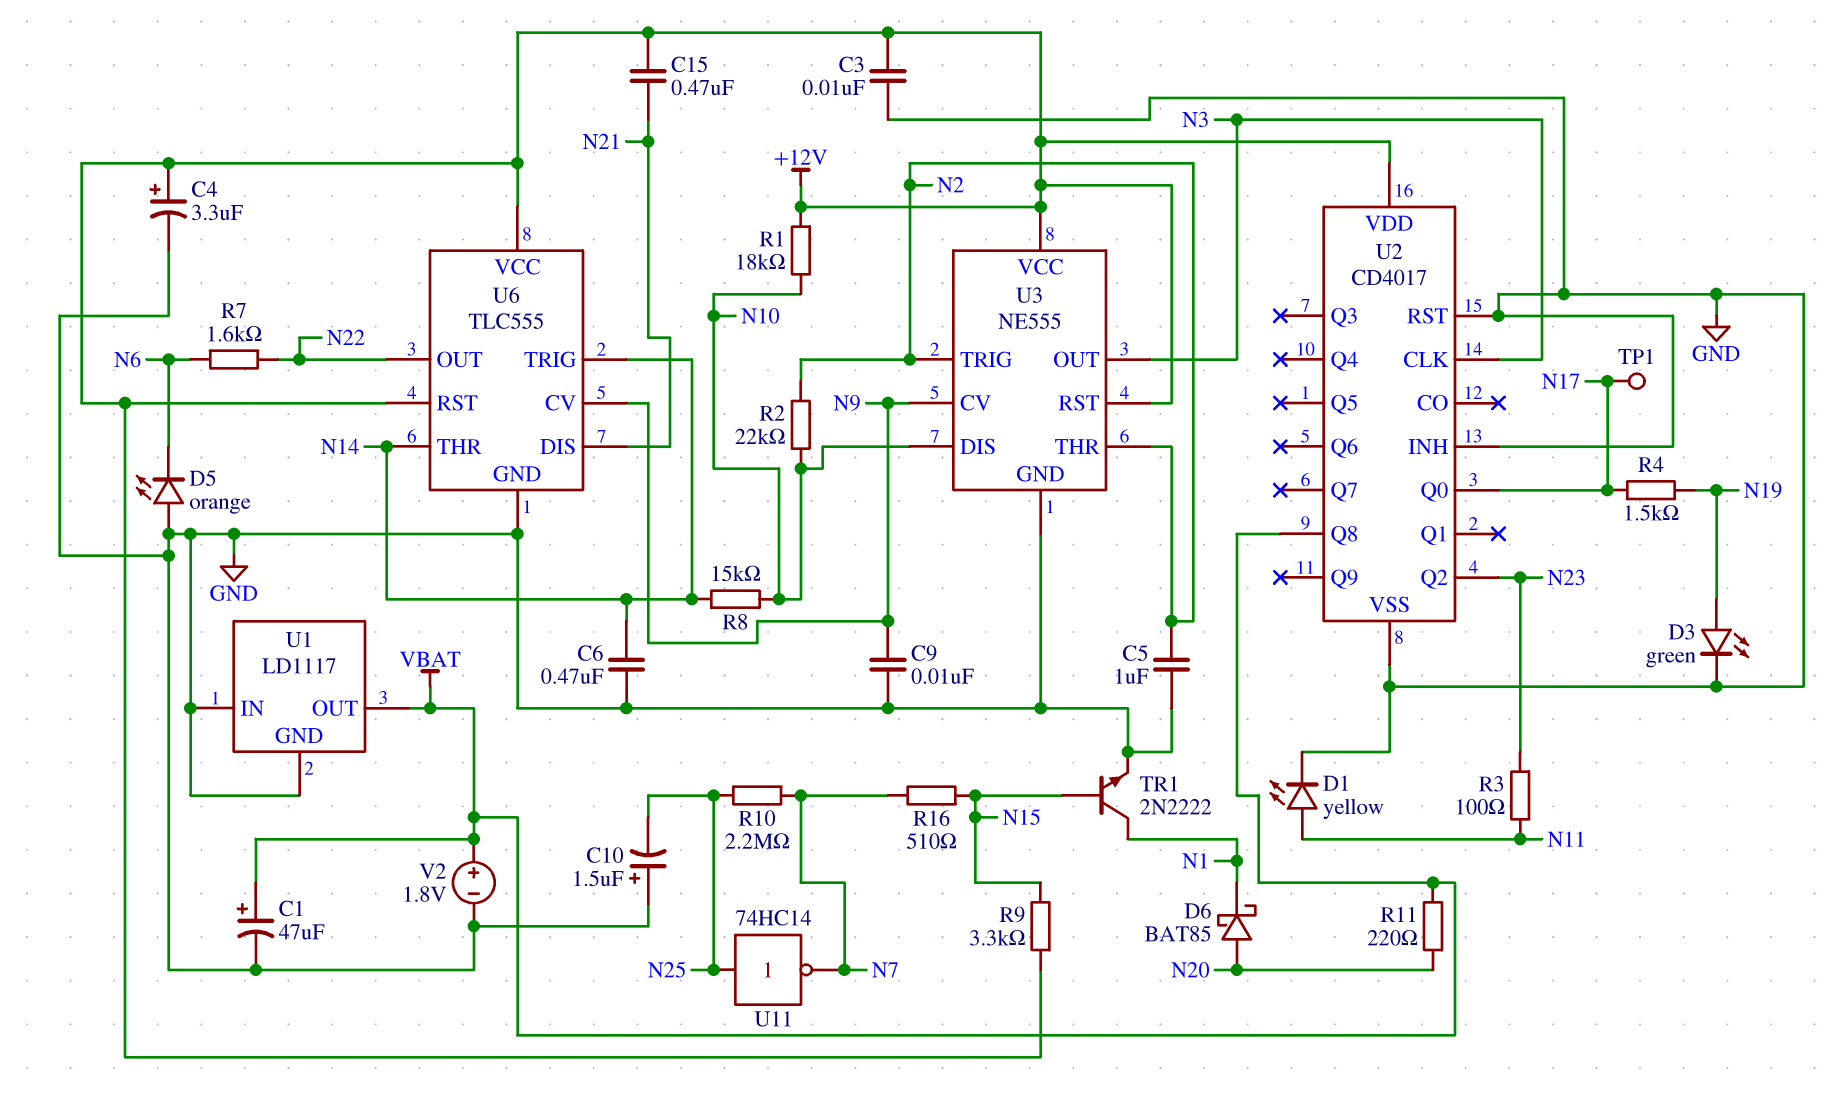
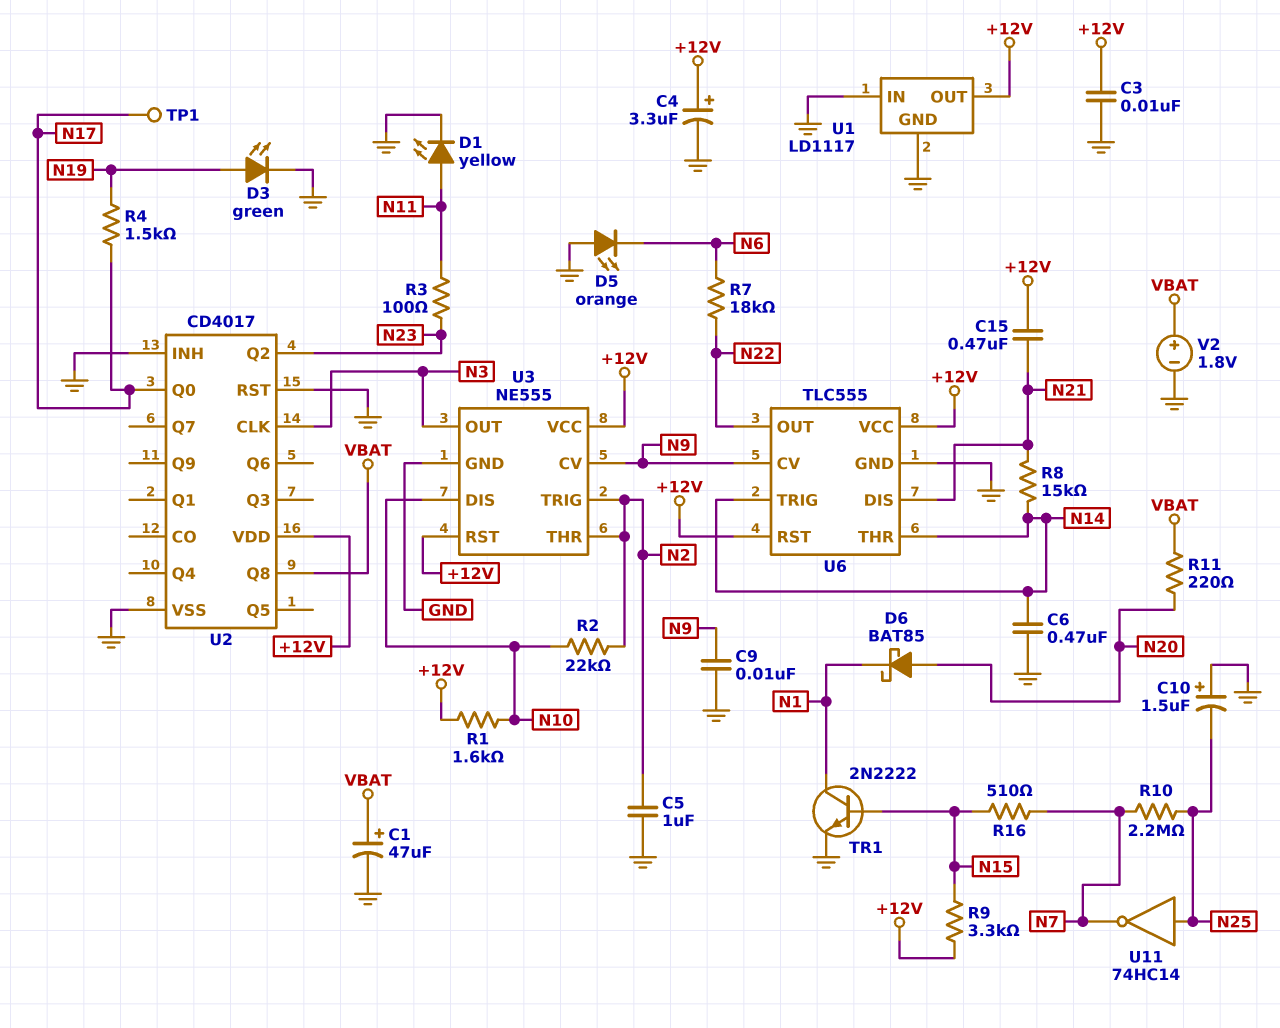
R1: 18k (+12V, N10) -> 1.6k (+12V, N10)
R7: 1.6k (N6, N22) -> 18k (N6, N22)
R8: 15k (N10, N14) -> 15k (N14, N21)
U1 pin OUT: VBAT -> +12V

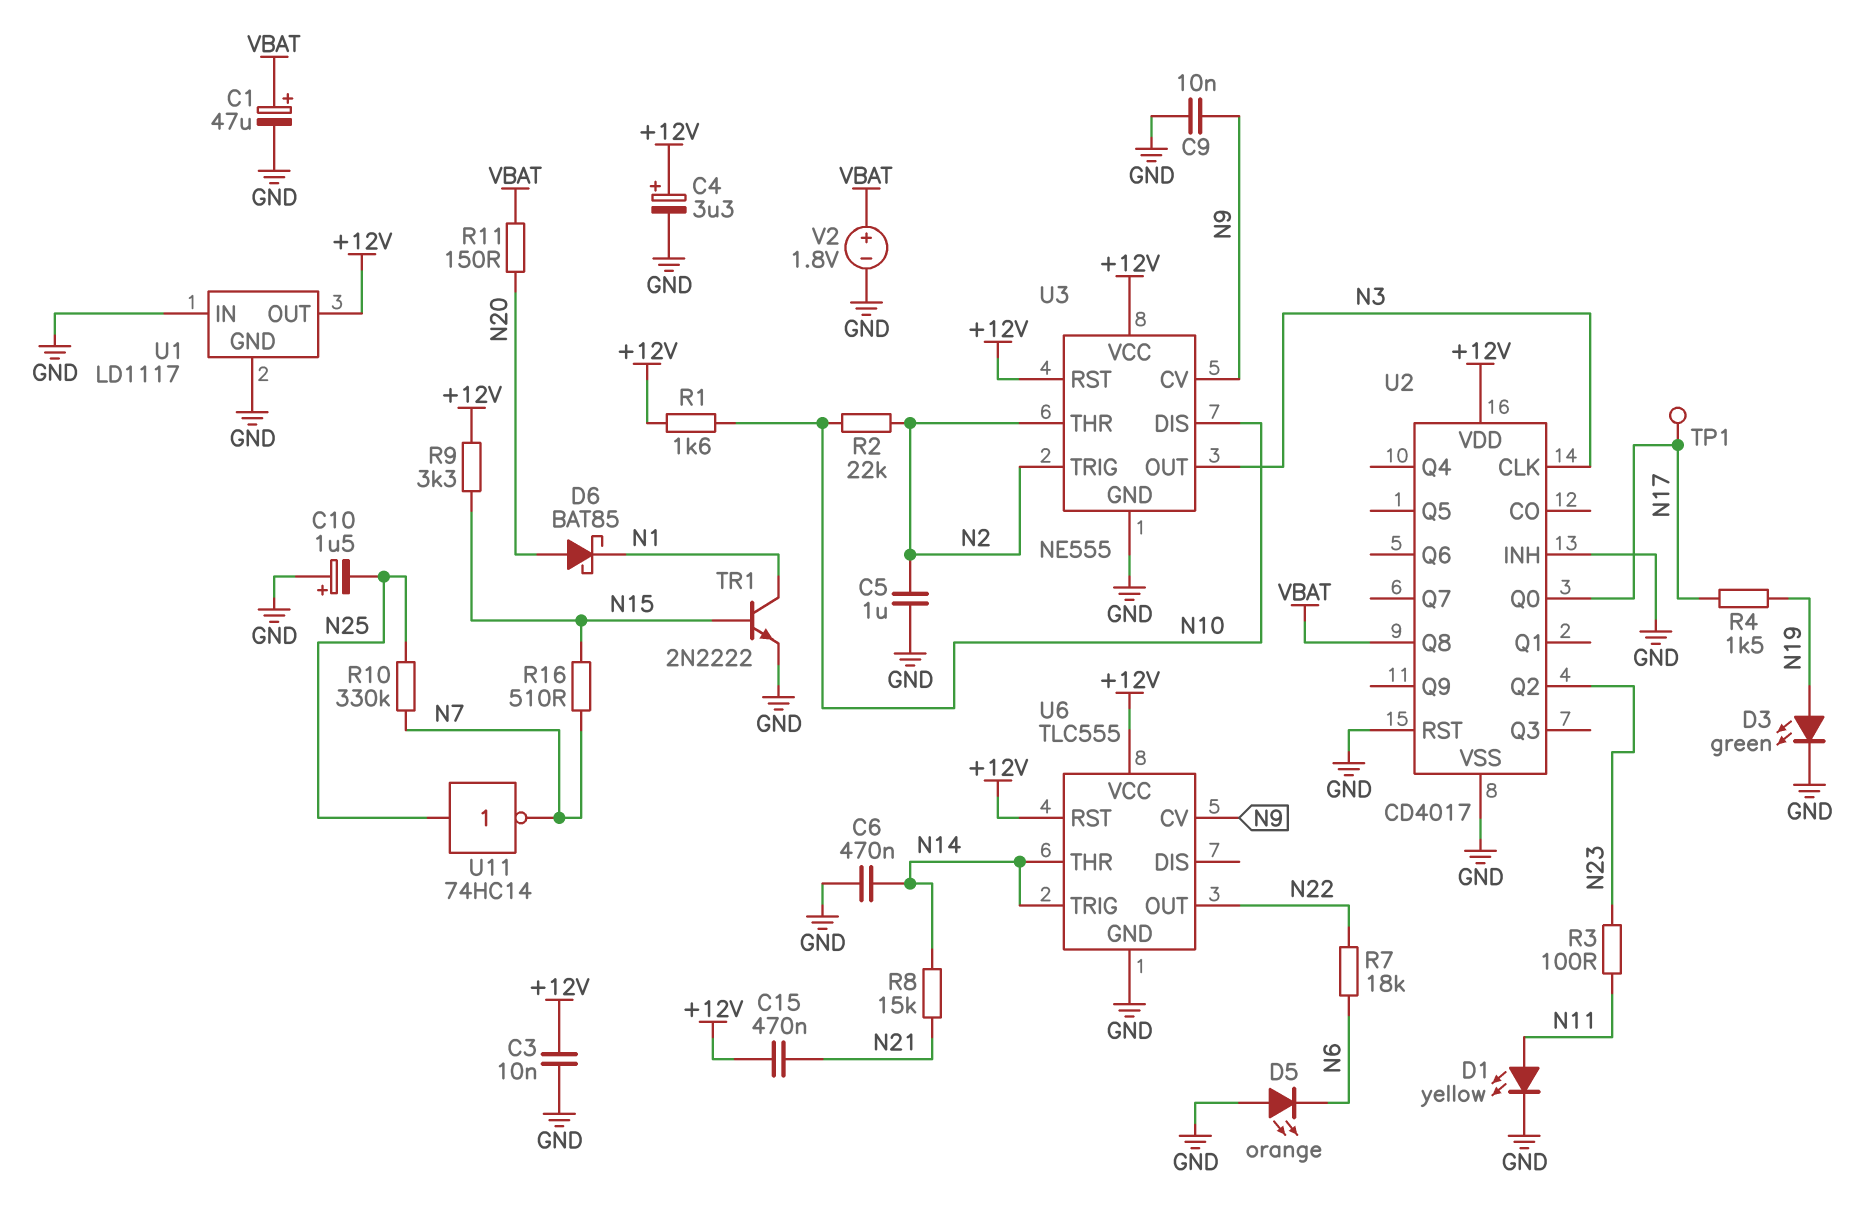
R10: 2.2M (N7, N25) -> 330k (N7, N25)
R11: 220 (N20, VBAT) -> 150 (N20, VBAT)
U6 pin DIS: N21 -> none

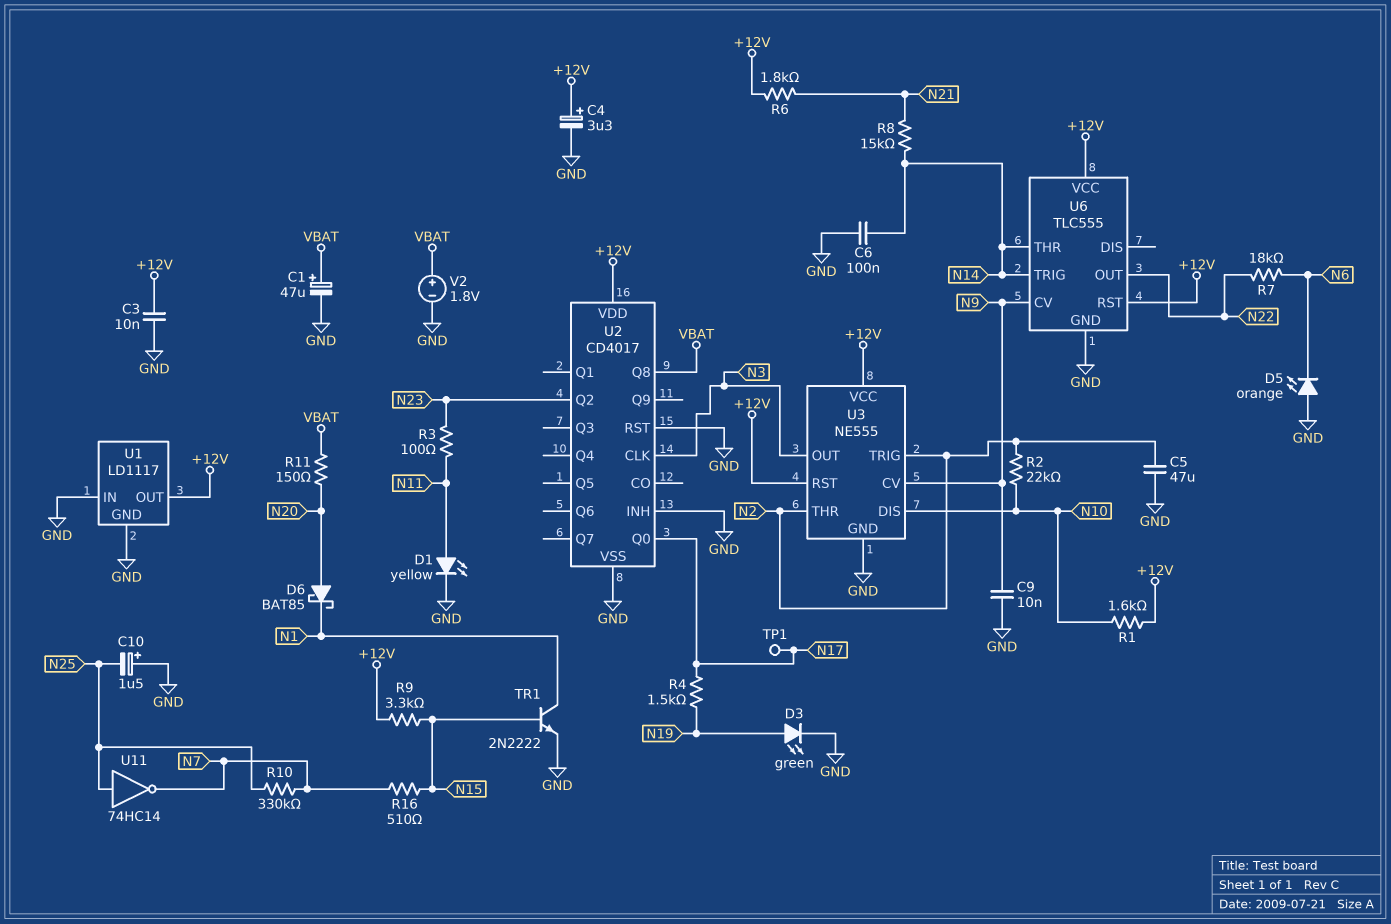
C5: 1uF (GND, N2) -> 47uF (GND, N2)
C6: 470nF (GND, N14) -> 100nF (GND, N14)
C15: 470nF (+12V, N21) -> none
R6: none -> 1.8k (+12V, N21)

